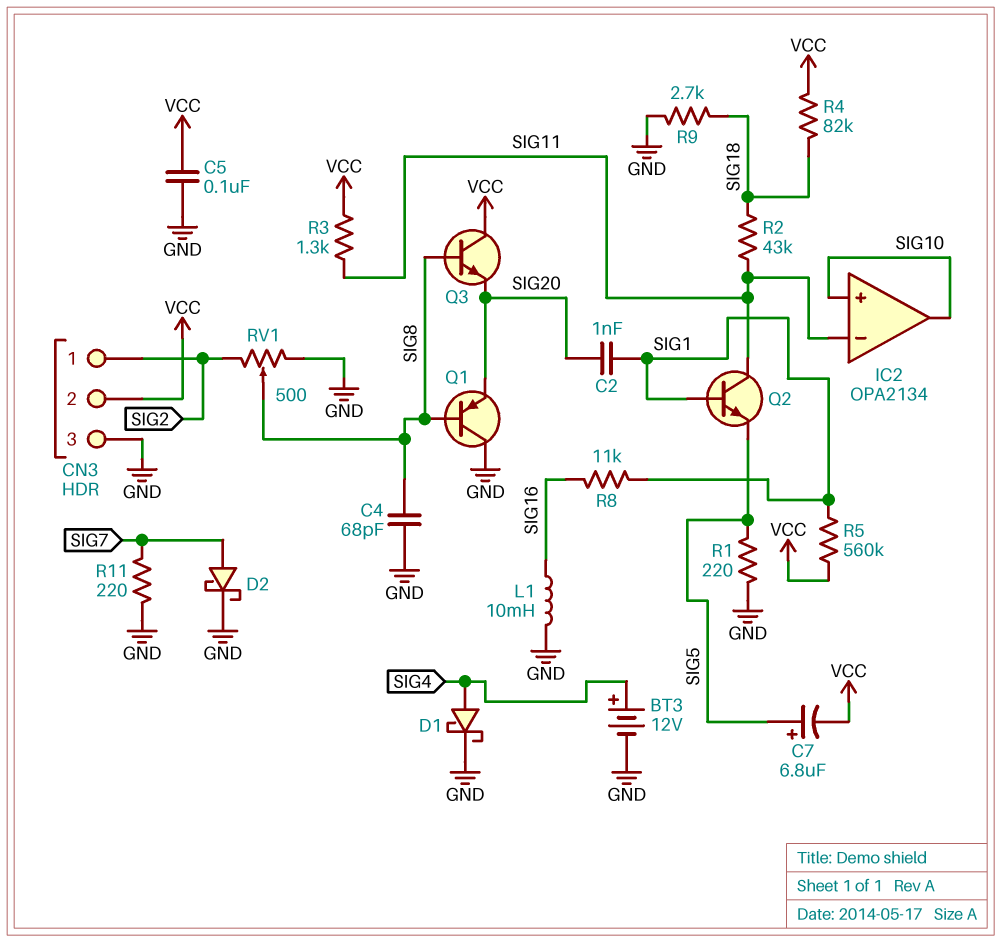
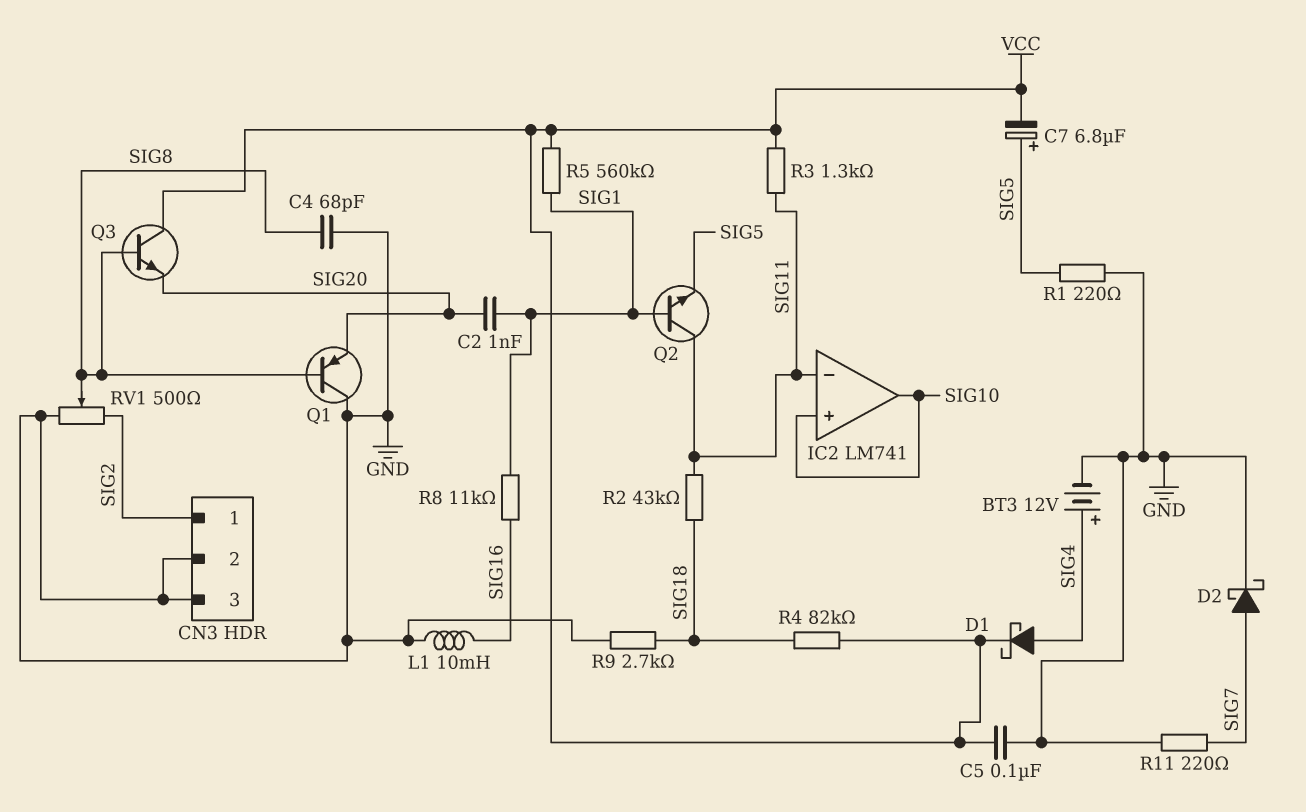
CN3 pin 2: VCC -> GND
D1: schottky (A SIG4, K GND) -> schottky (A SIG4, K VCC)
IC2: OPA2134 -> LM741

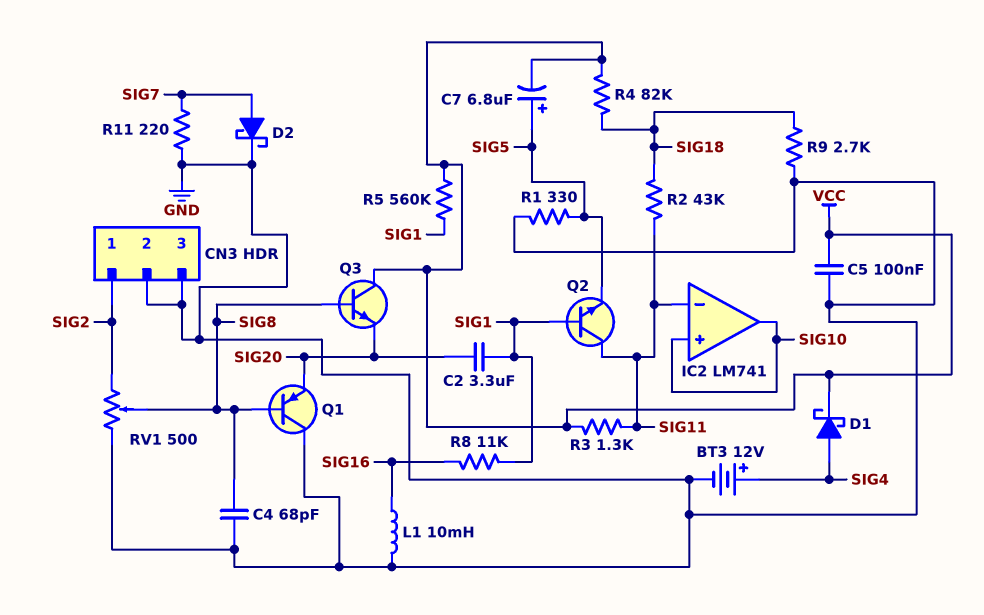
C2: 1nF (SIG1, SIG20) -> 3.3uF (SIG1, SIG20)
R1: 220 (GND, SIG5) -> 330 (GND, SIG5)

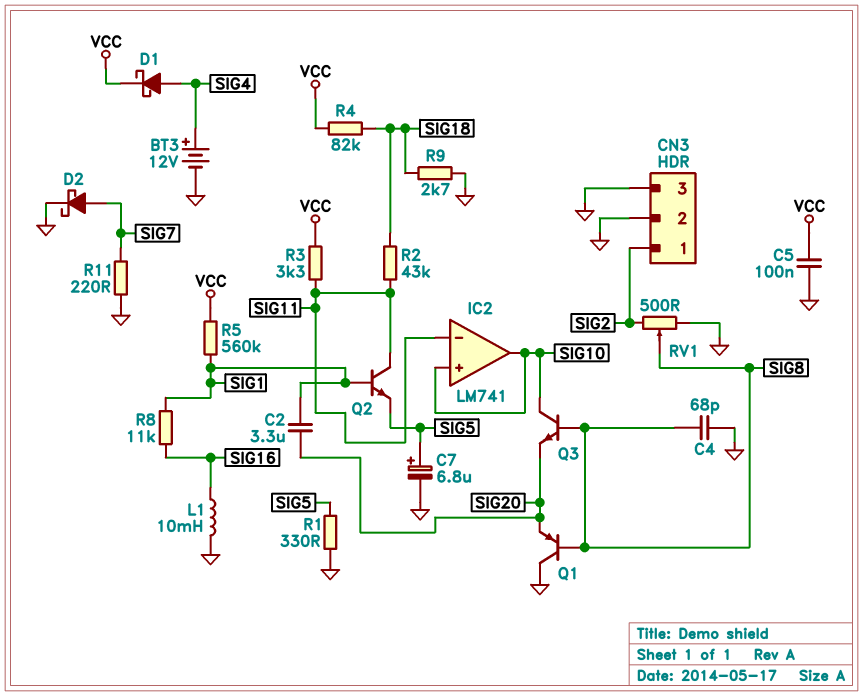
C7: 6.8uF (plus SIG5, minus VCC) -> 6.8uF (plus SIG5, minus GND)
Q3: NPN (B SIG8, C VCC, E SIG20) -> NPN (B SIG8, C SIG10, E SIG20)
R3: 1.3k (SIG11, VCC) -> 3.3k (SIG11, VCC)

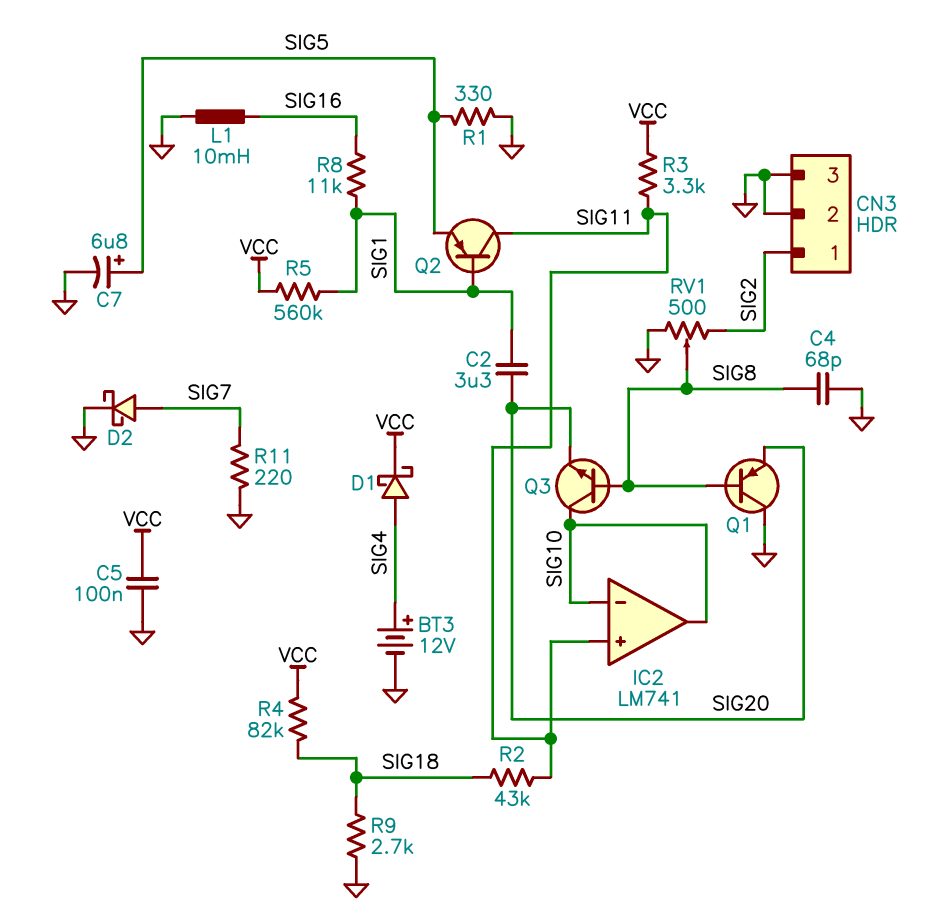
IC2 pin in+: SIG10 -> SIG11
IC2 pin in-: SIG11 -> SIG10
Q2: NPN (B SIG1, C SIG11, E SIG5) -> PNP (B SIG1, C SIG11, E SIG5)

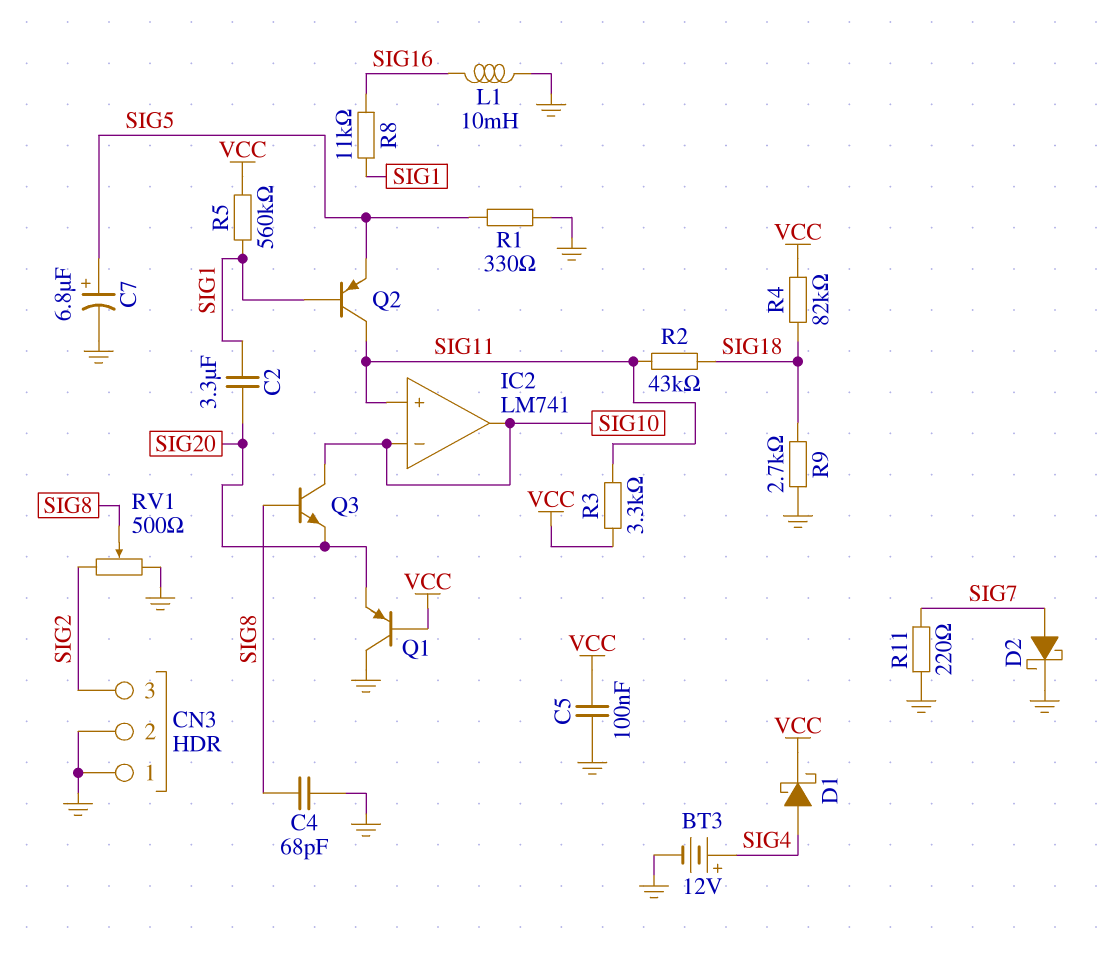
CN3 pin 1: SIG2 -> GND
CN3 pin 3: GND -> SIG2
Q1: PNP (B SIG8, C GND, E SIG20) -> PNP (B VCC, C GND, E SIG20)

